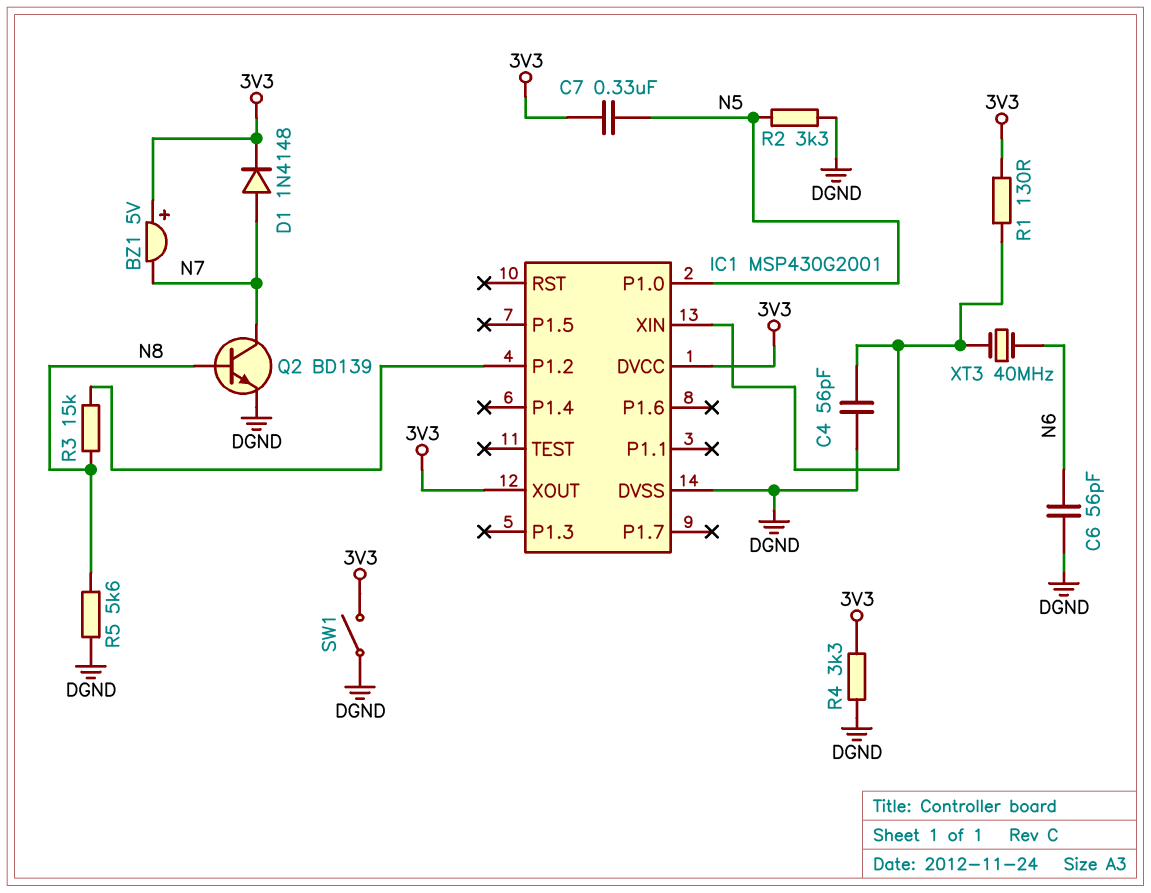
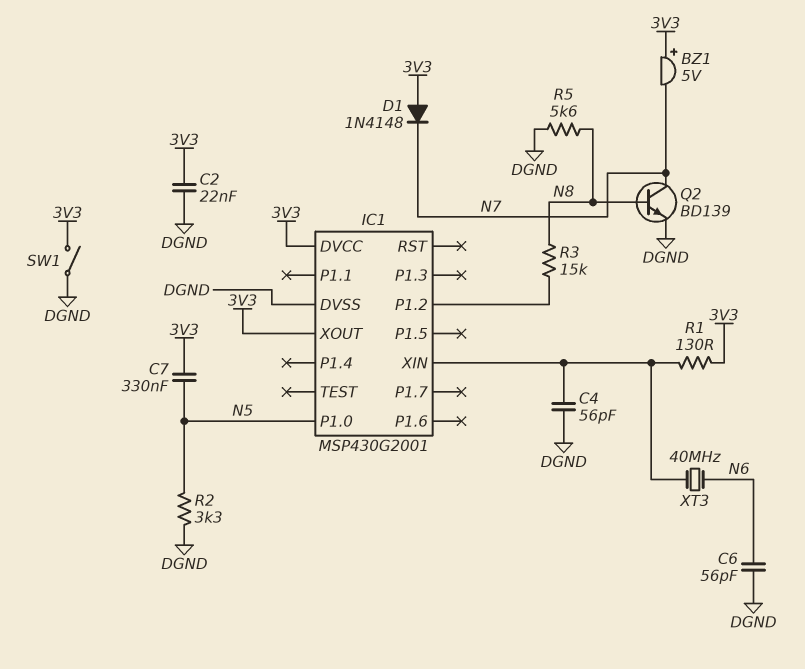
C2: none -> 22nF (3V3, DGND)
D1: diode 1N4148 (A N7, K 3V3) -> diode 1N4148 (A 3V3, K N7)
R4: 3.3k (3V3, DGND) -> none

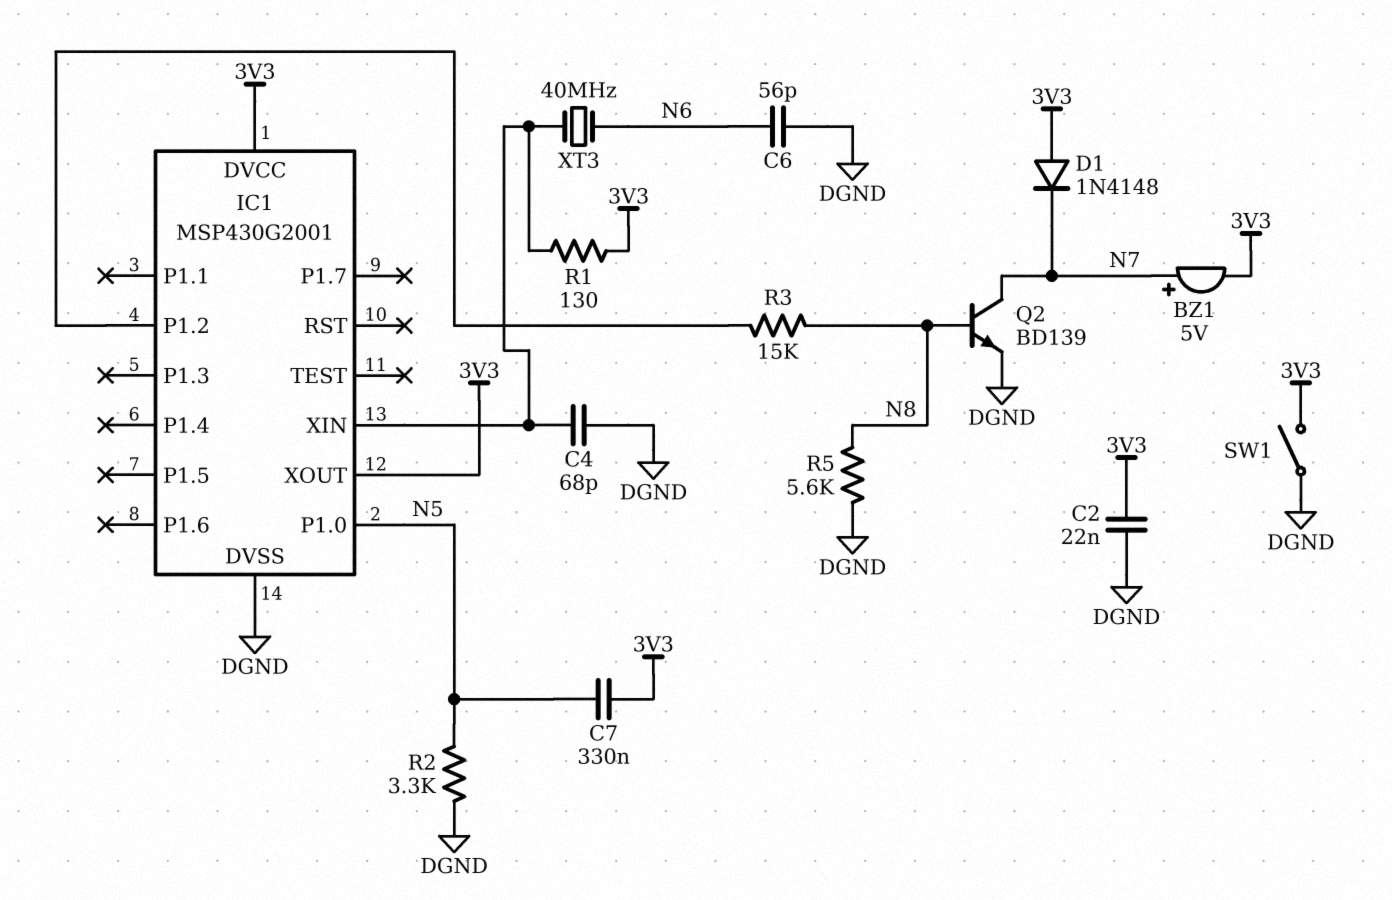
BZ1: buzzer 5V (plus 3V3, minus N7) -> buzzer 5V (plus N7, minus 3V3)
C4: 56pF (DGND, IC1/XIN) -> 68pF (DGND, IC1/XIN)

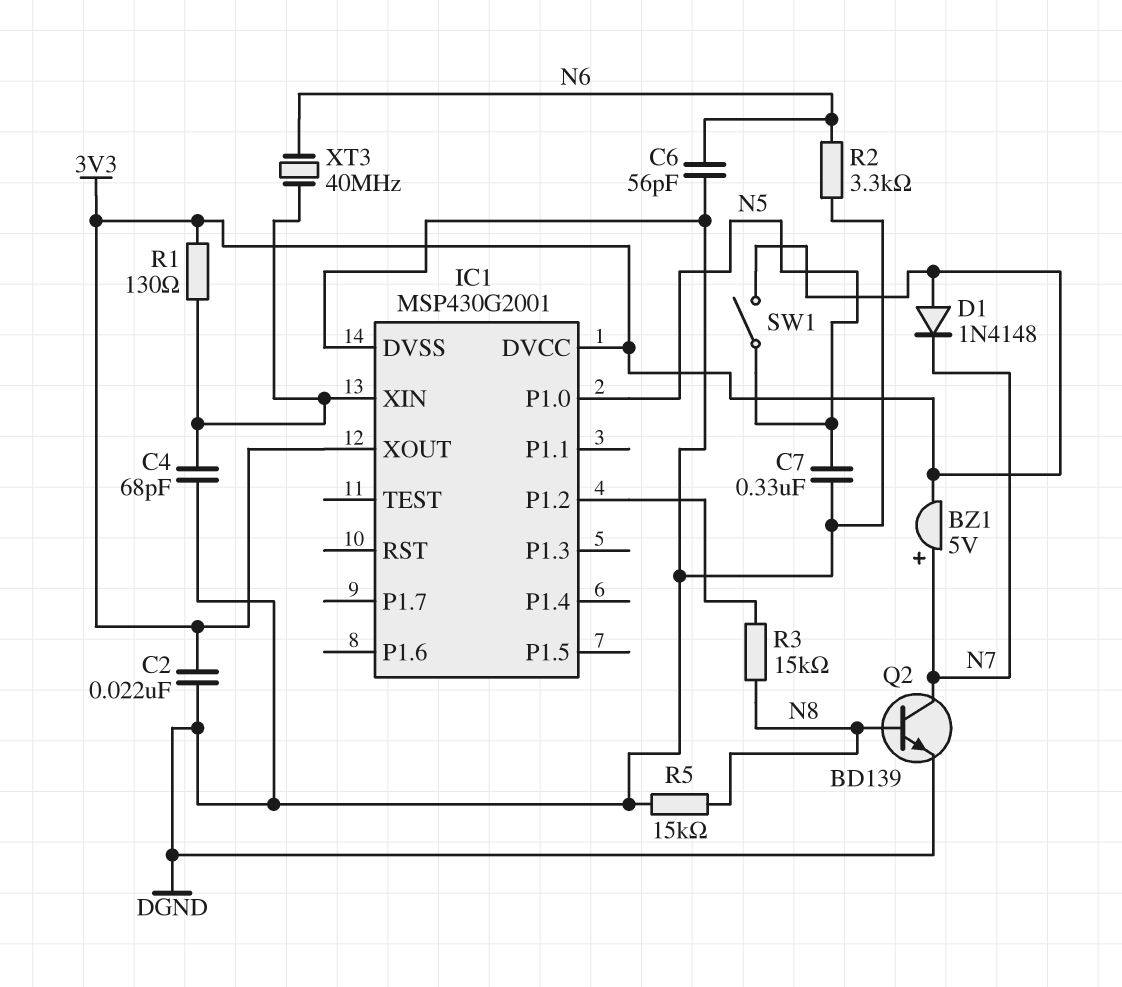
C7: 330nF (3V3, N5) -> 330nF (DGND, N5)
R2: 3.3k (DGND, N5) -> 3.3k (DGND, N6)
R5: 5.6k (DGND, N8) -> 15k (DGND, N8)
SW1: switch (3V3, DGND) -> switch (3V3, N5)

